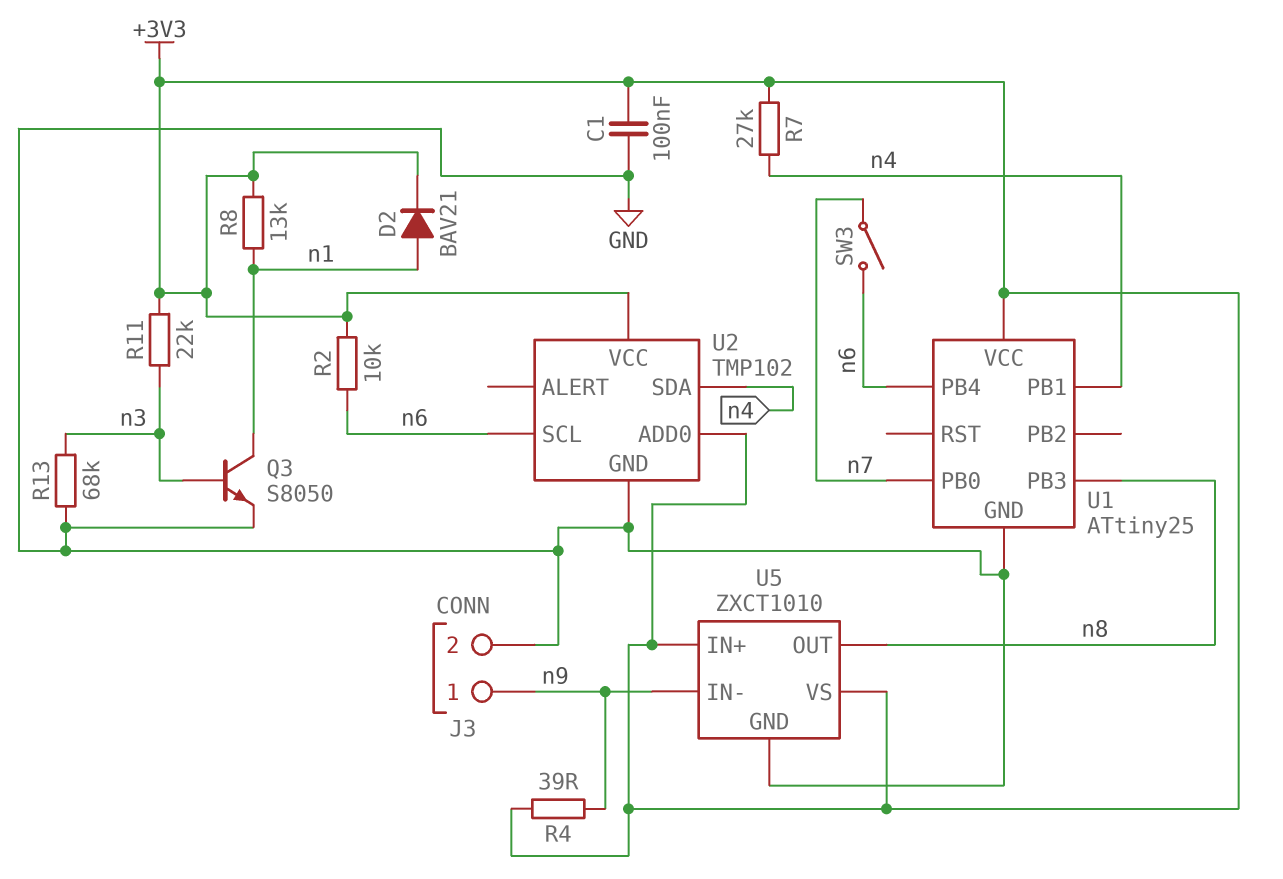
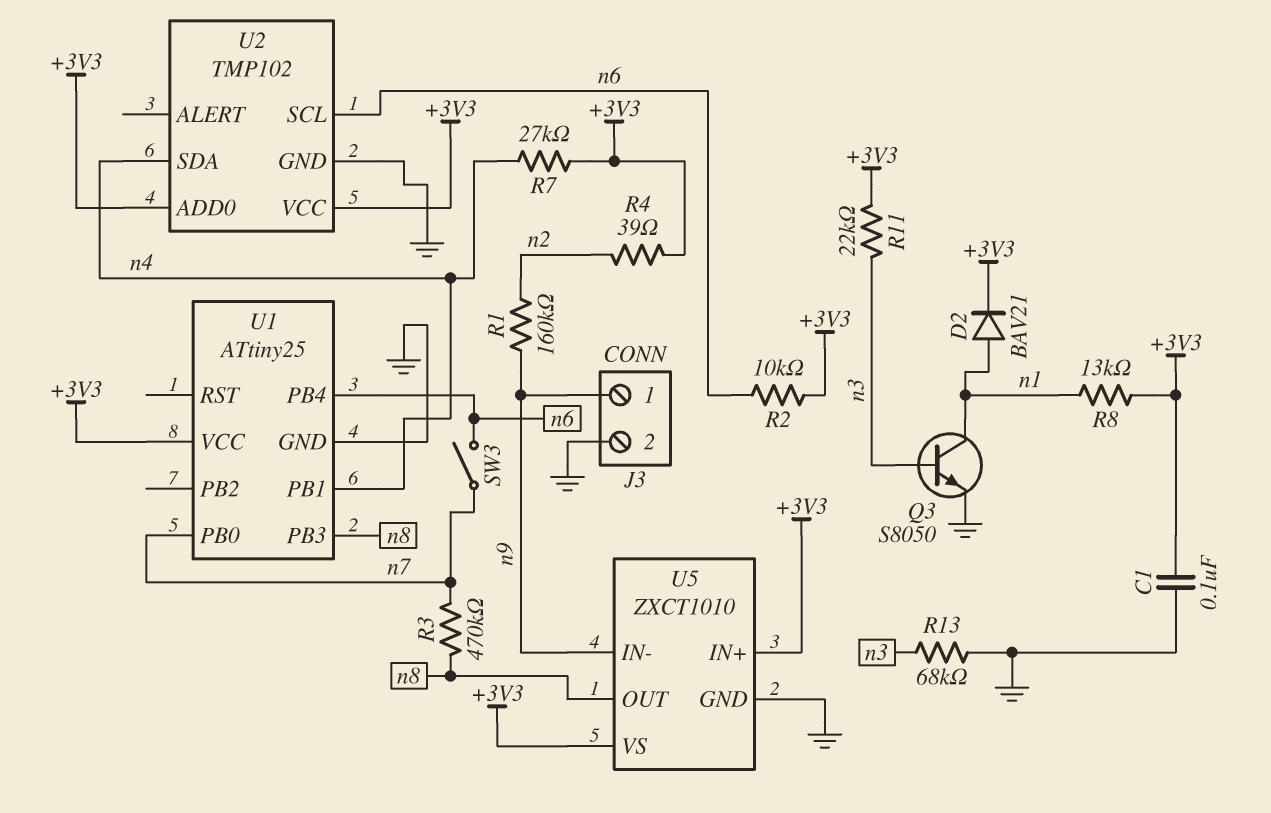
R1: none -> 160k (n2, n9)
R3: none -> 470k (n7, n8)
R4: 39 (+3V3, n9) -> 39 (+3V3, n2)

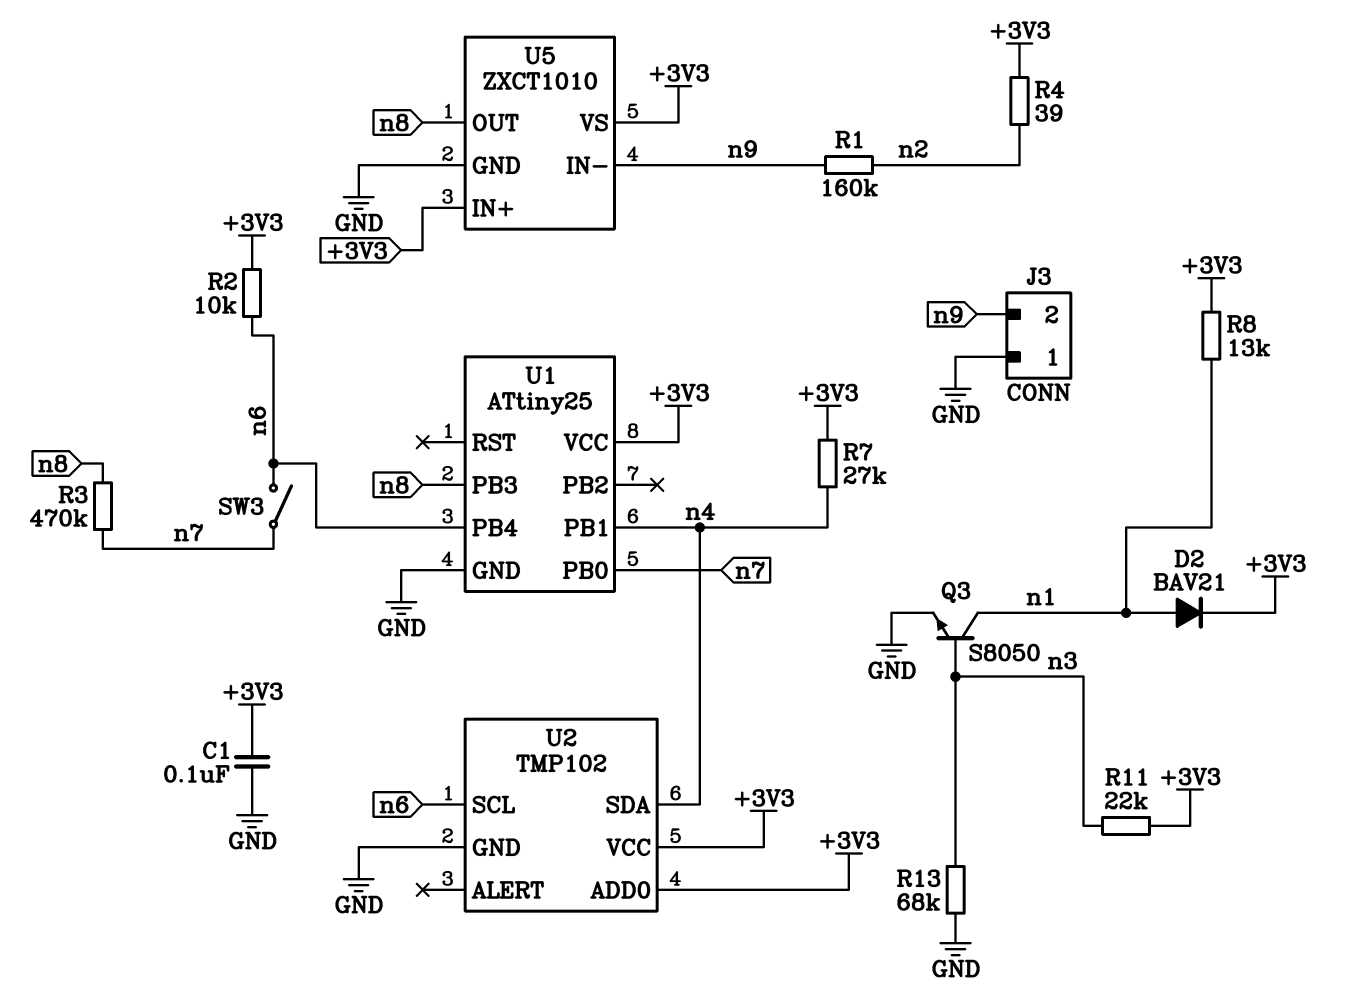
J3 pin 1: n9 -> GND
J3 pin 2: GND -> n9

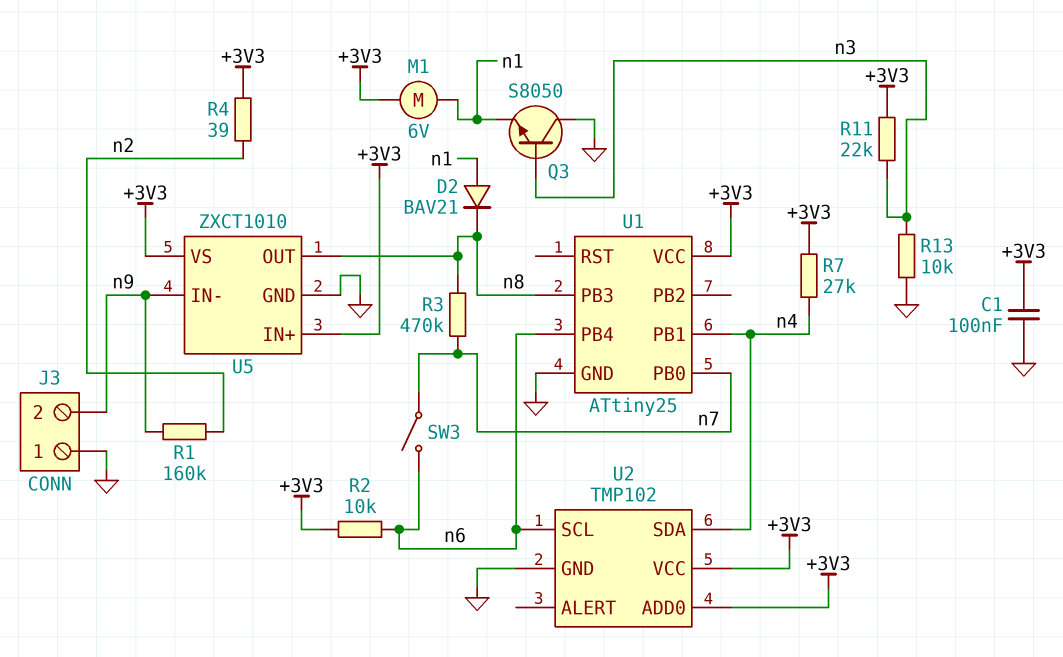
D2: diode BAV21 (A n1, K +3V3) -> diode BAV21 (A n1, K n8)
M1: none -> motor 6V (+3V3, n1)
Q3: NPN S8050 (B n3, C n1, E GND) -> NPN S8050 (B n3, C GND, E n1)
R8: 13k (+3V3, n1) -> none
R13: 68k (GND, n3) -> 10k (GND, n3)

